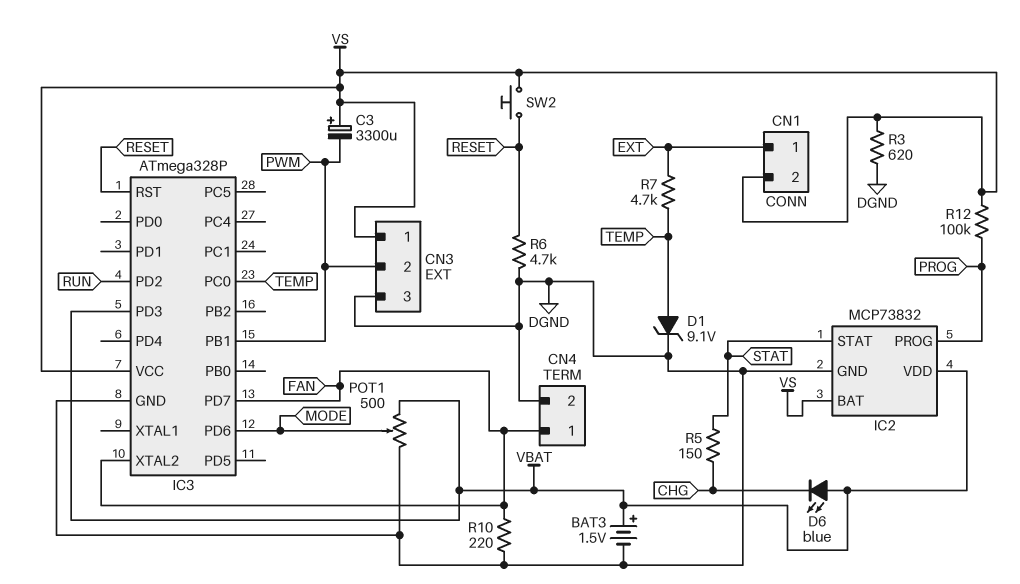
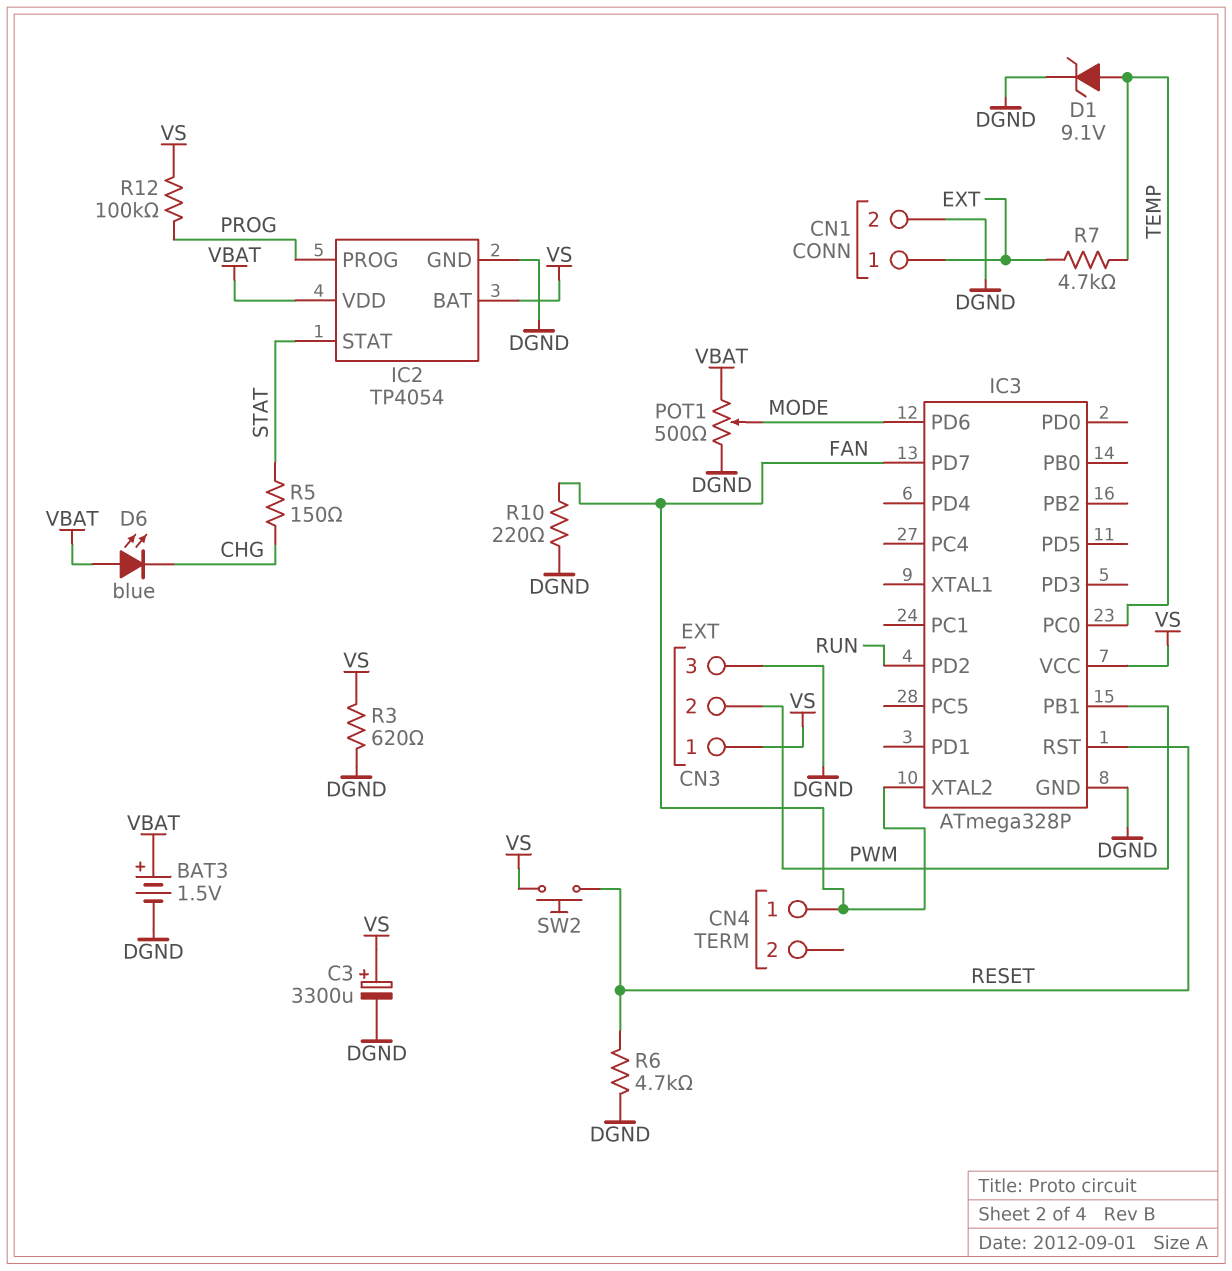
C3: 3300uF (plus VS, minus PWM) -> 3300uF (plus VS, minus DGND)
CN1 pin 2: VS -> DGND
CN4 pin 2: DGND -> none
IC2: MCP73832 -> TP4054
IC3 pin PD3: VBAT -> none

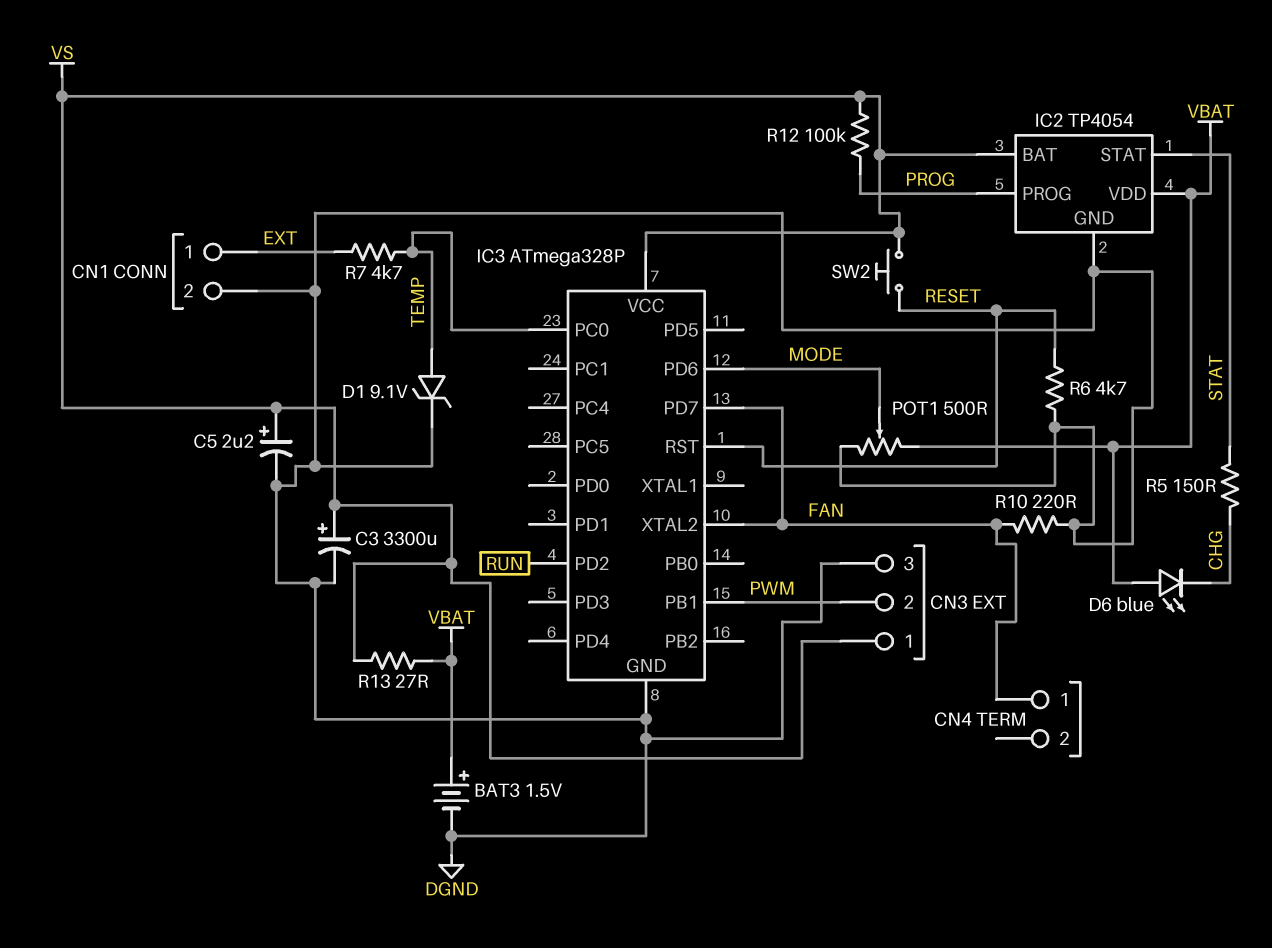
C5: none -> 2.2uF (plus VS, minus DGND)
R3: 620 (DGND, VS) -> none
R13: none -> 27 (VBAT, VS)

